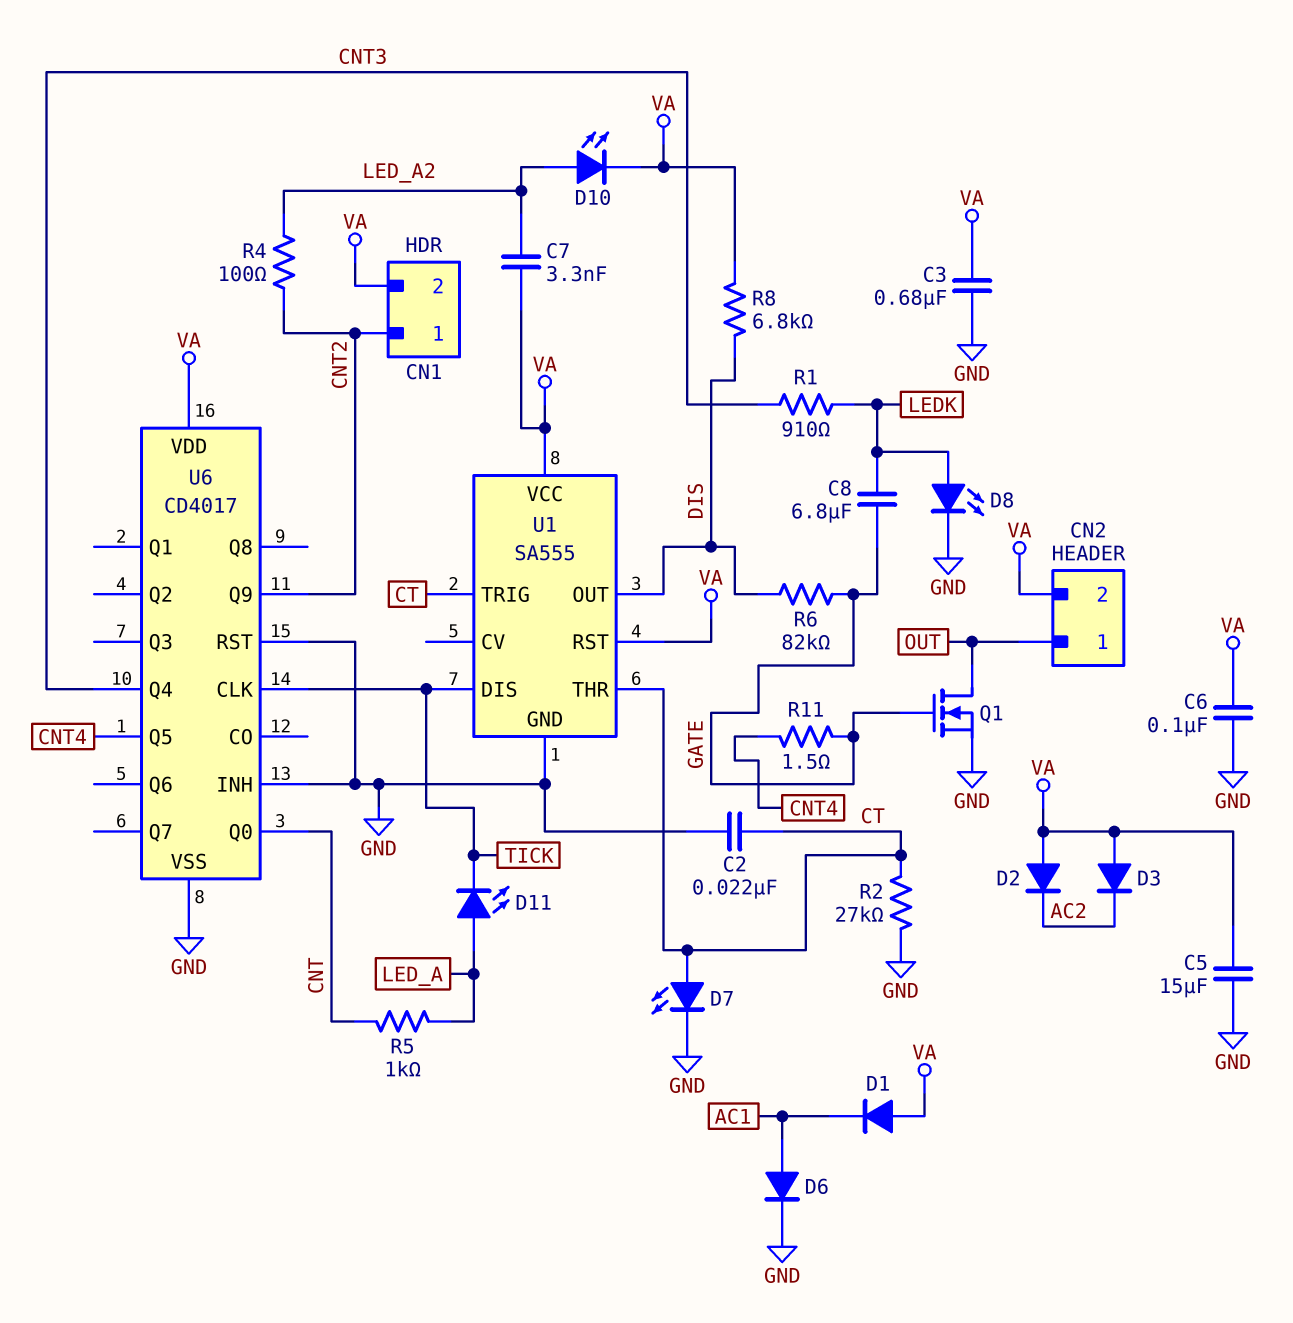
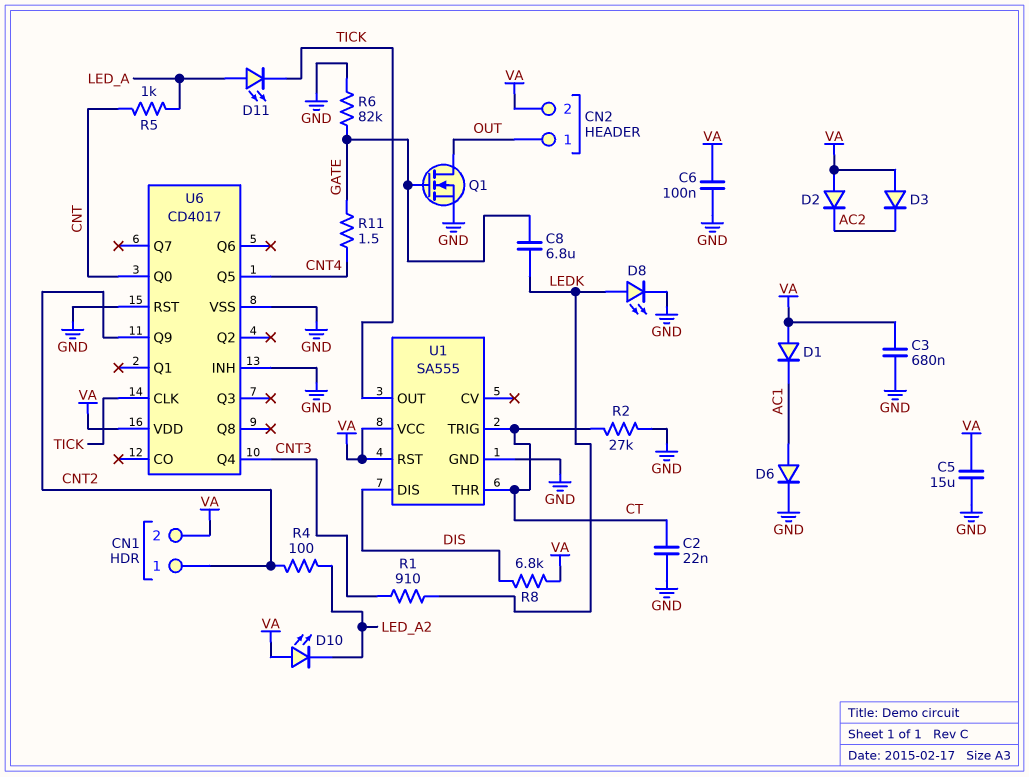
C7: 3.3nF (LED_A2, VA) -> none
D7: LED (A CT, K GND) -> none
D10: LED (A LED_A2, K VA) -> LED (A VA, K LED_A2)
R6: 82k (DIS, GATE) -> 82k (GATE, GND)
U1 pin DIS: TICK -> DIS
U1 pin OUT: DIS -> TICK

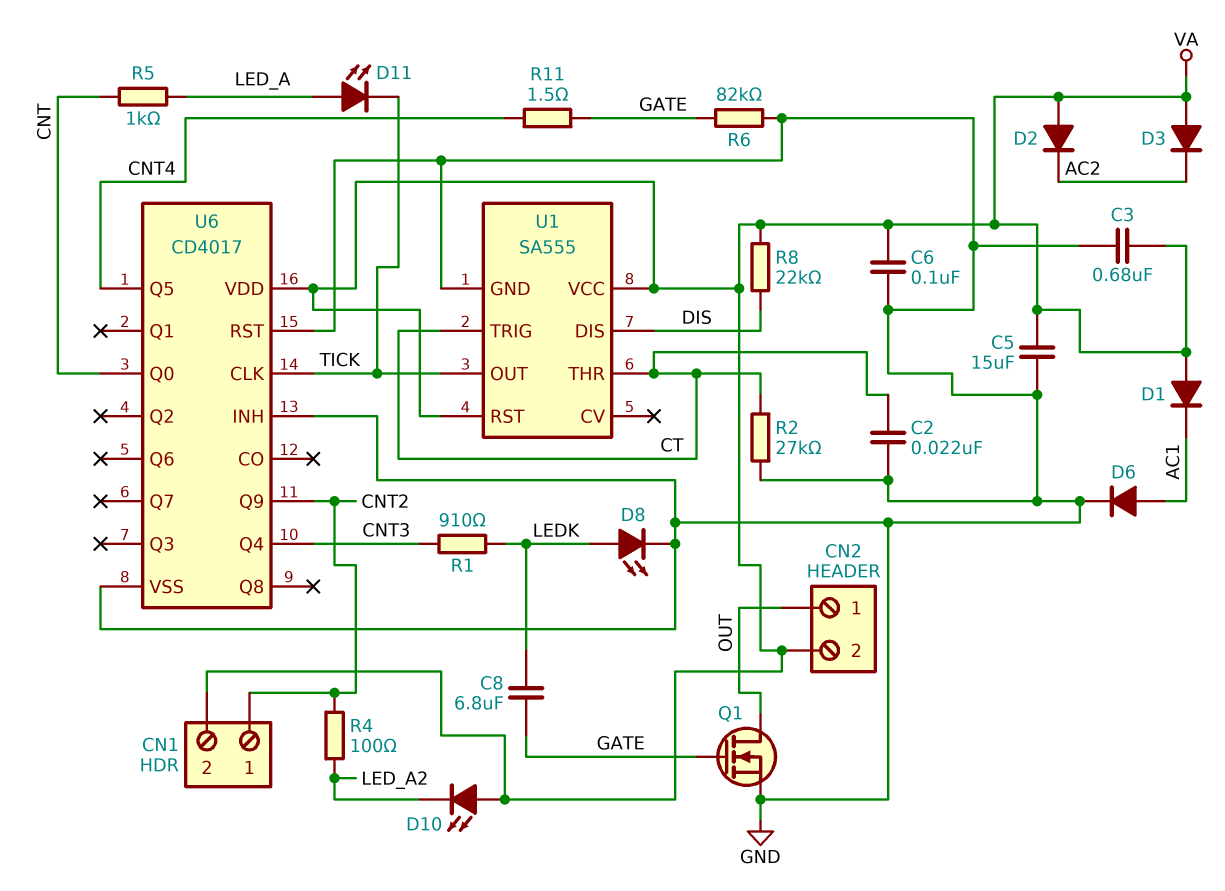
R8: 6.8k (DIS, VA) -> 22k (DIS, VA)

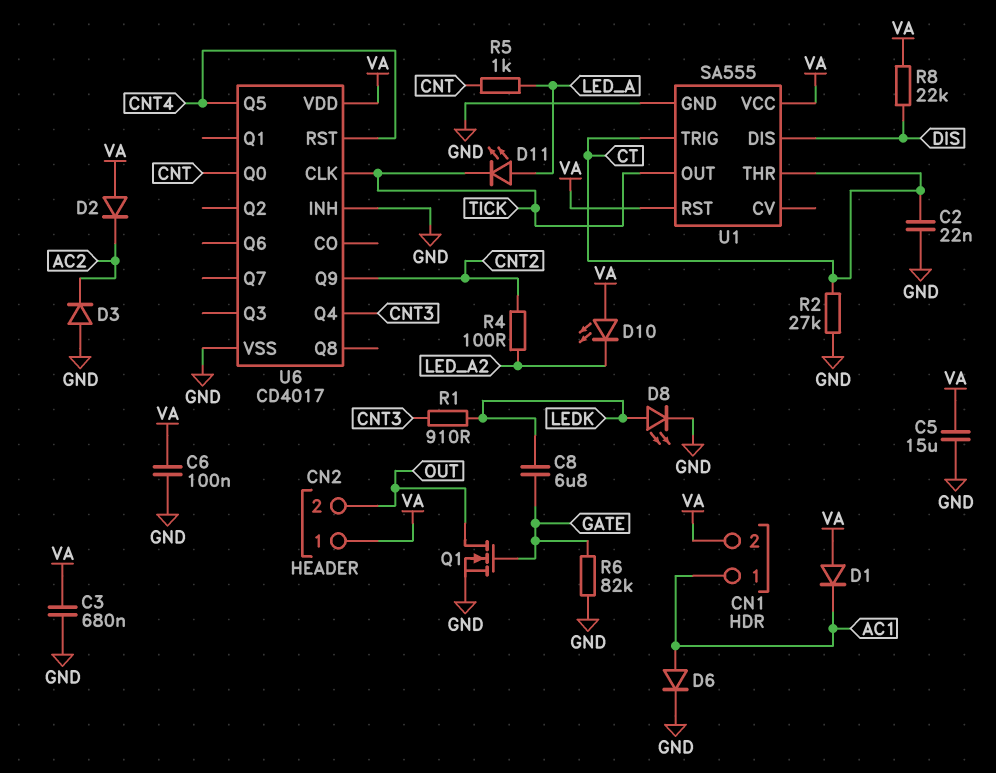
CN1 pin 1: CNT2 -> AC1
CN2 pin 1: OUT -> VA
CN2 pin 2: VA -> OUT
D3: diode (A VA, K AC2) -> diode (A GND, K AC2)
R11: 1.5 (CNT4, GATE) -> none
U6 pin RST: GND -> CNT4

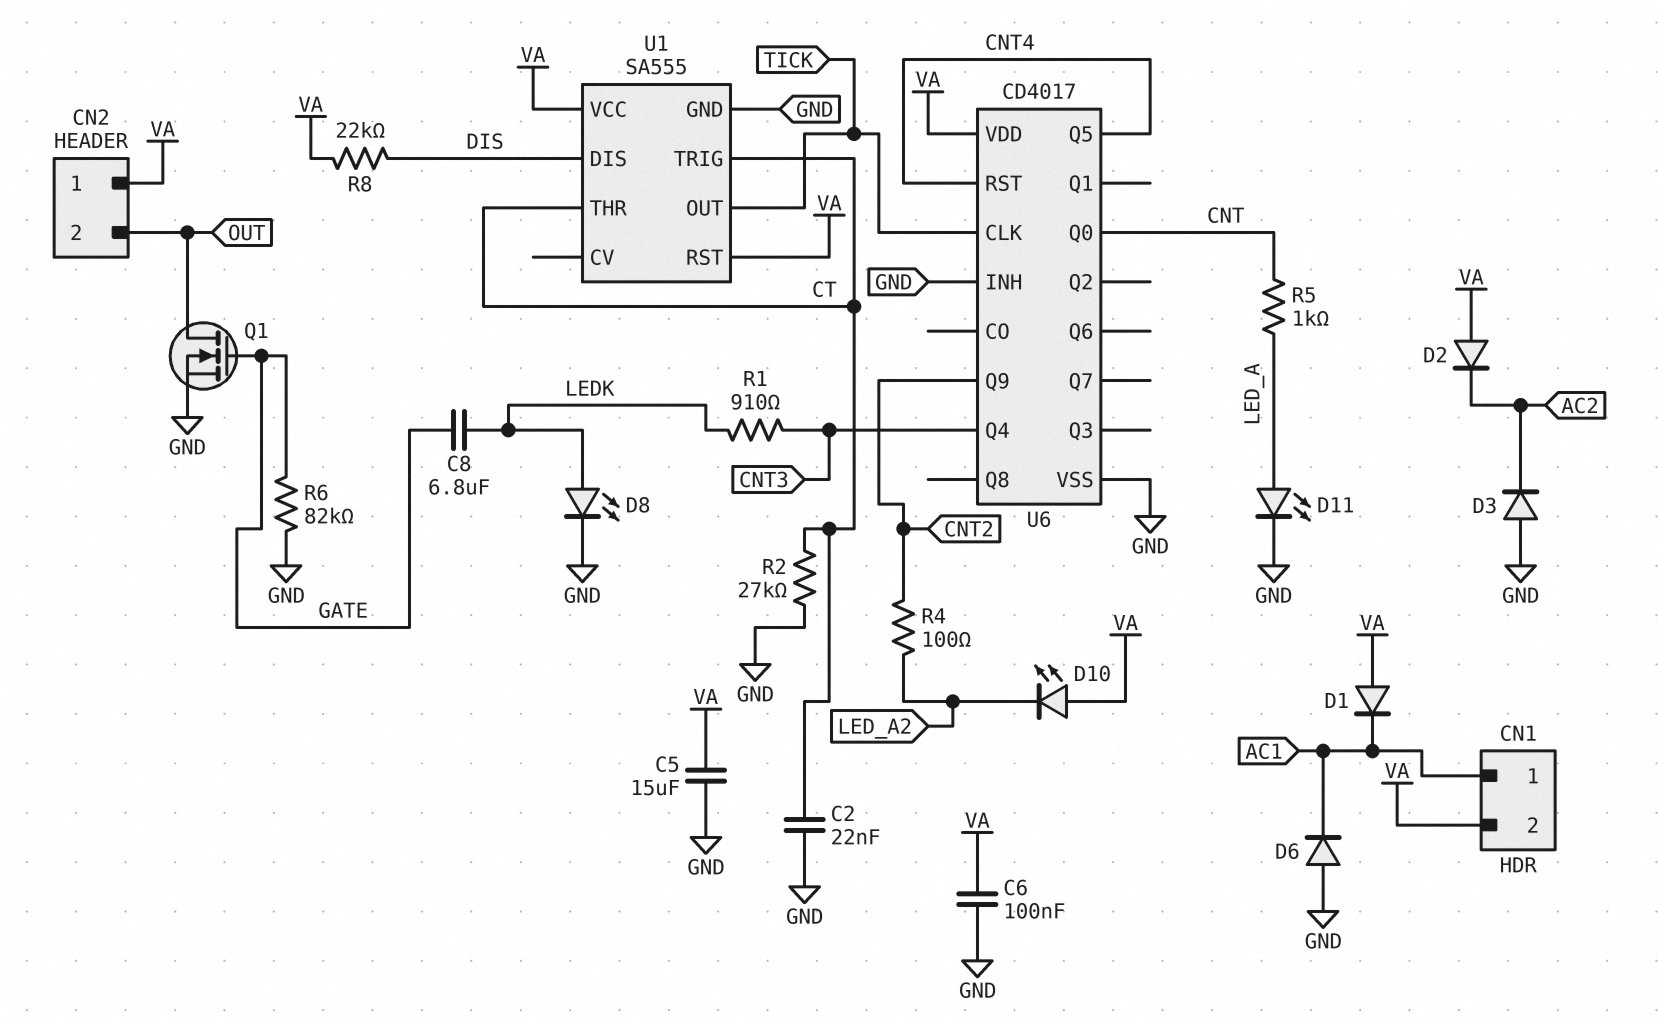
C3: 680nF (GND, VA) -> none
D6: diode (A AC1, K GND) -> diode (A GND, K AC1)
D11: LED (A LED_A, K TICK) -> LED (A LED_A, K GND)

